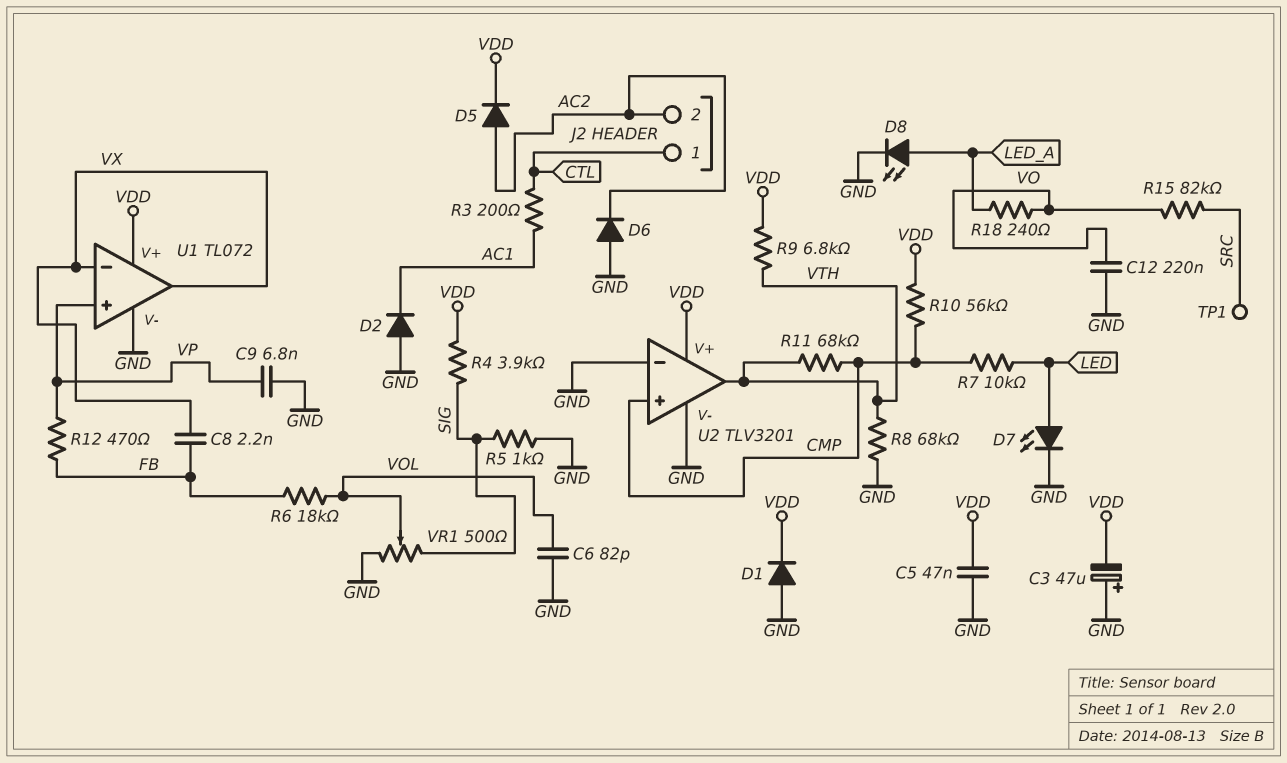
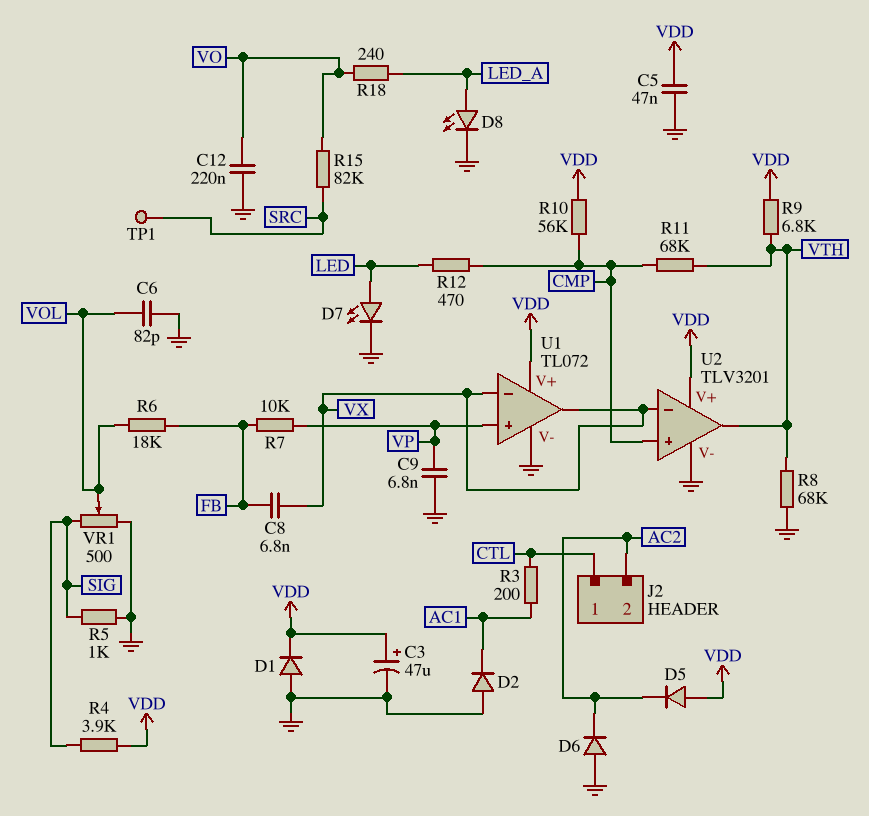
C3: 47uF (plus GND, minus VDD) -> 47uF (plus VDD, minus GND)
C8: 2.2nF (FB, VX) -> 6.8nF (FB, VX)
D5: diode (A AC2, K VDD) -> diode (A VDD, K AC2)
R7: 10k (CMP, LED) -> 10k (FB, VP)
R12: 470 (FB, VP) -> 470 (CMP, LED)
U2 pin in-: GND -> VX

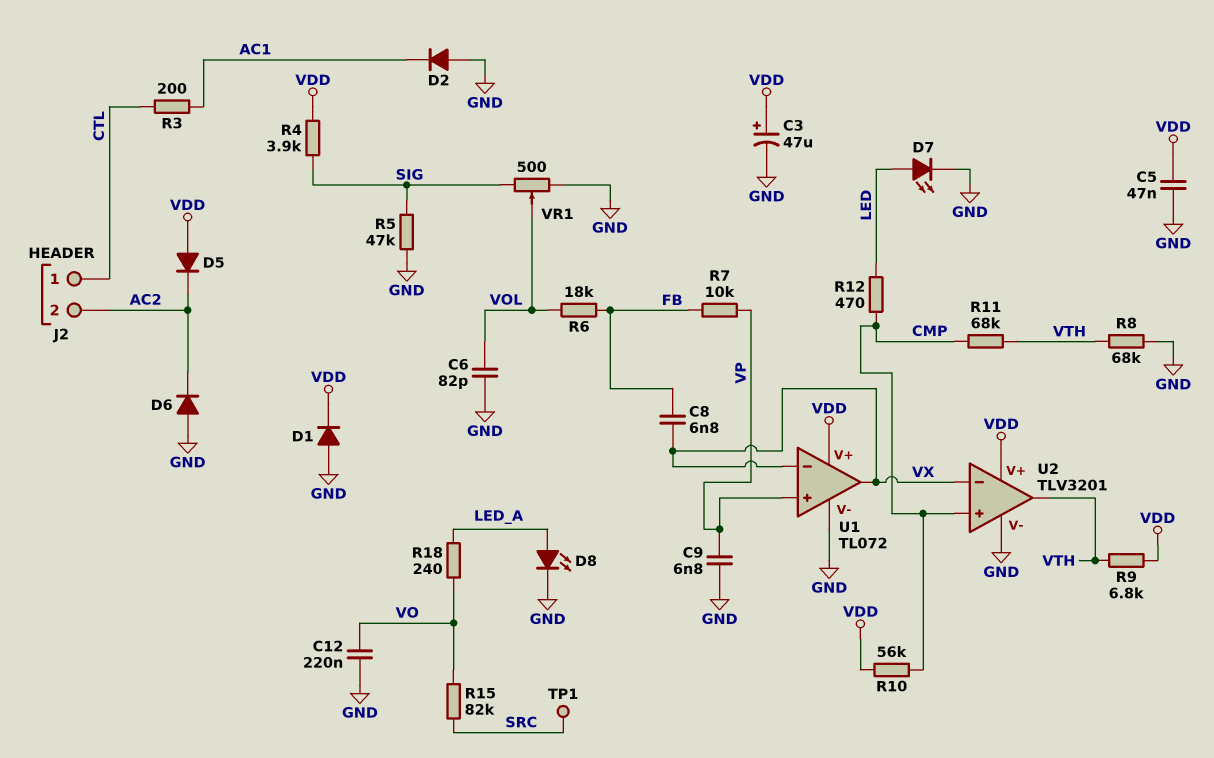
R5: 1k (GND, SIG) -> 47k (GND, SIG)

